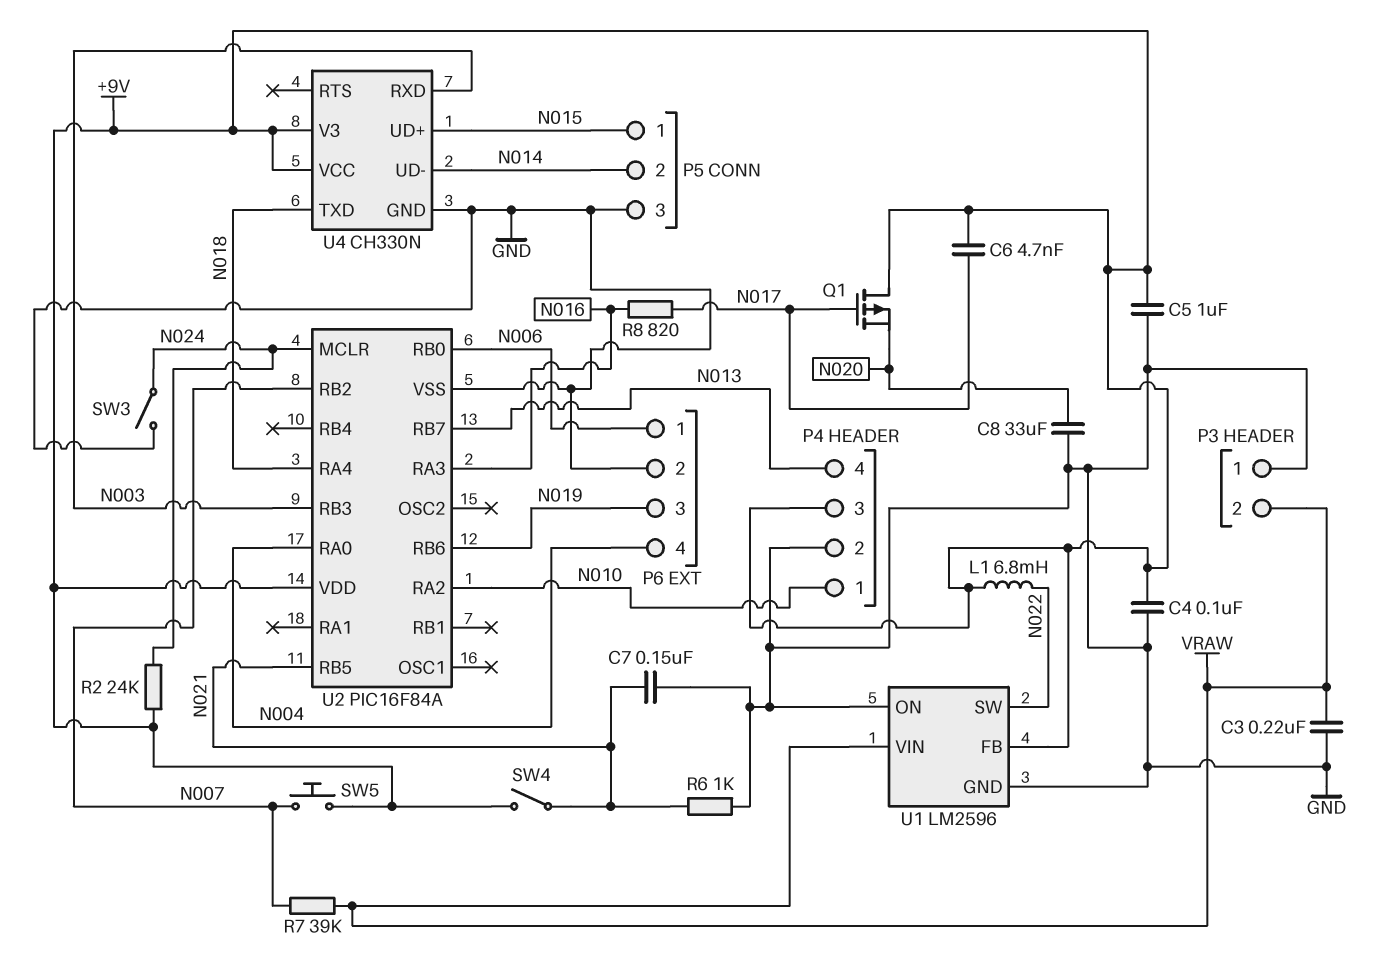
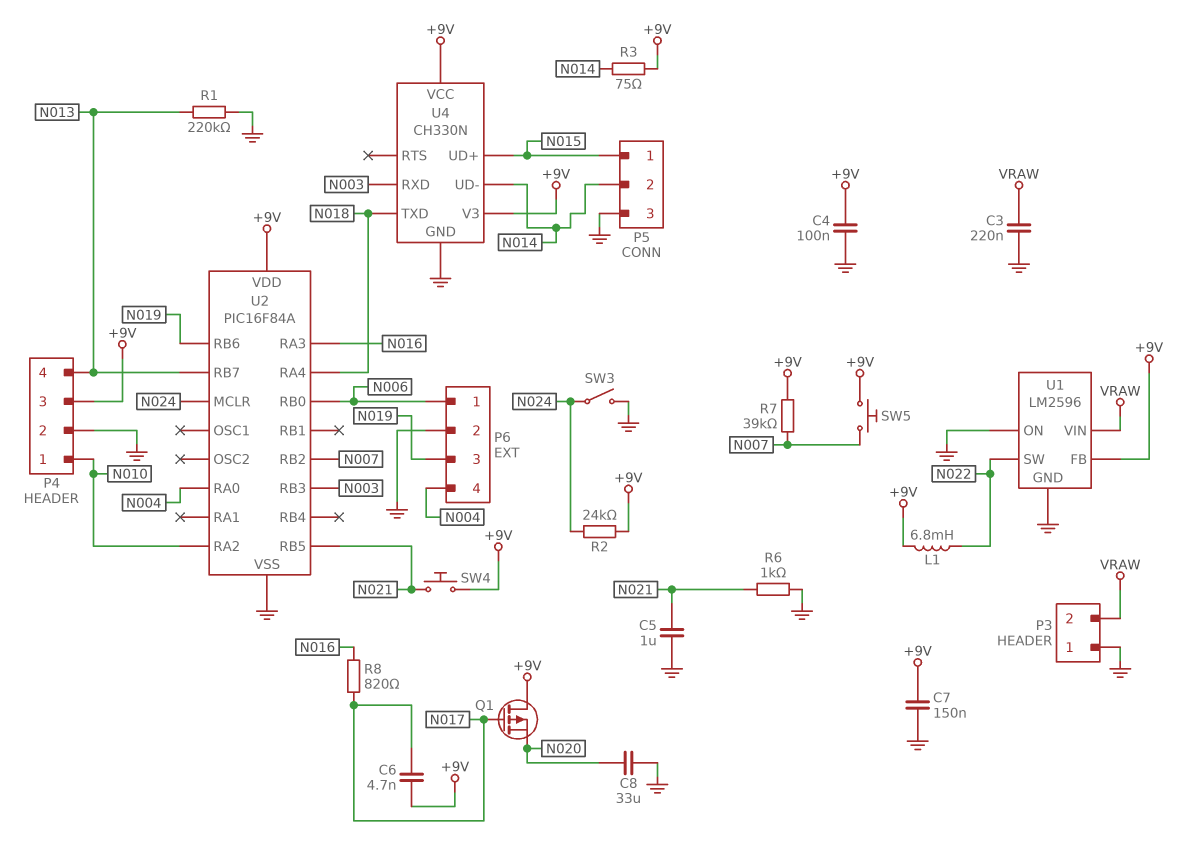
C5: 1uF (+9V, GND) -> 1uF (GND, N021)
C7: 150nF (GND, N021) -> 150nF (+9V, GND)
R1: none -> 220k (GND, N013)
R3: none -> 75 (+9V, N014)
R7: 39k (N007, VRAW) -> 39k (+9V, N007)
SW4: switch (+9V, N021) -> button (+9V, N021)

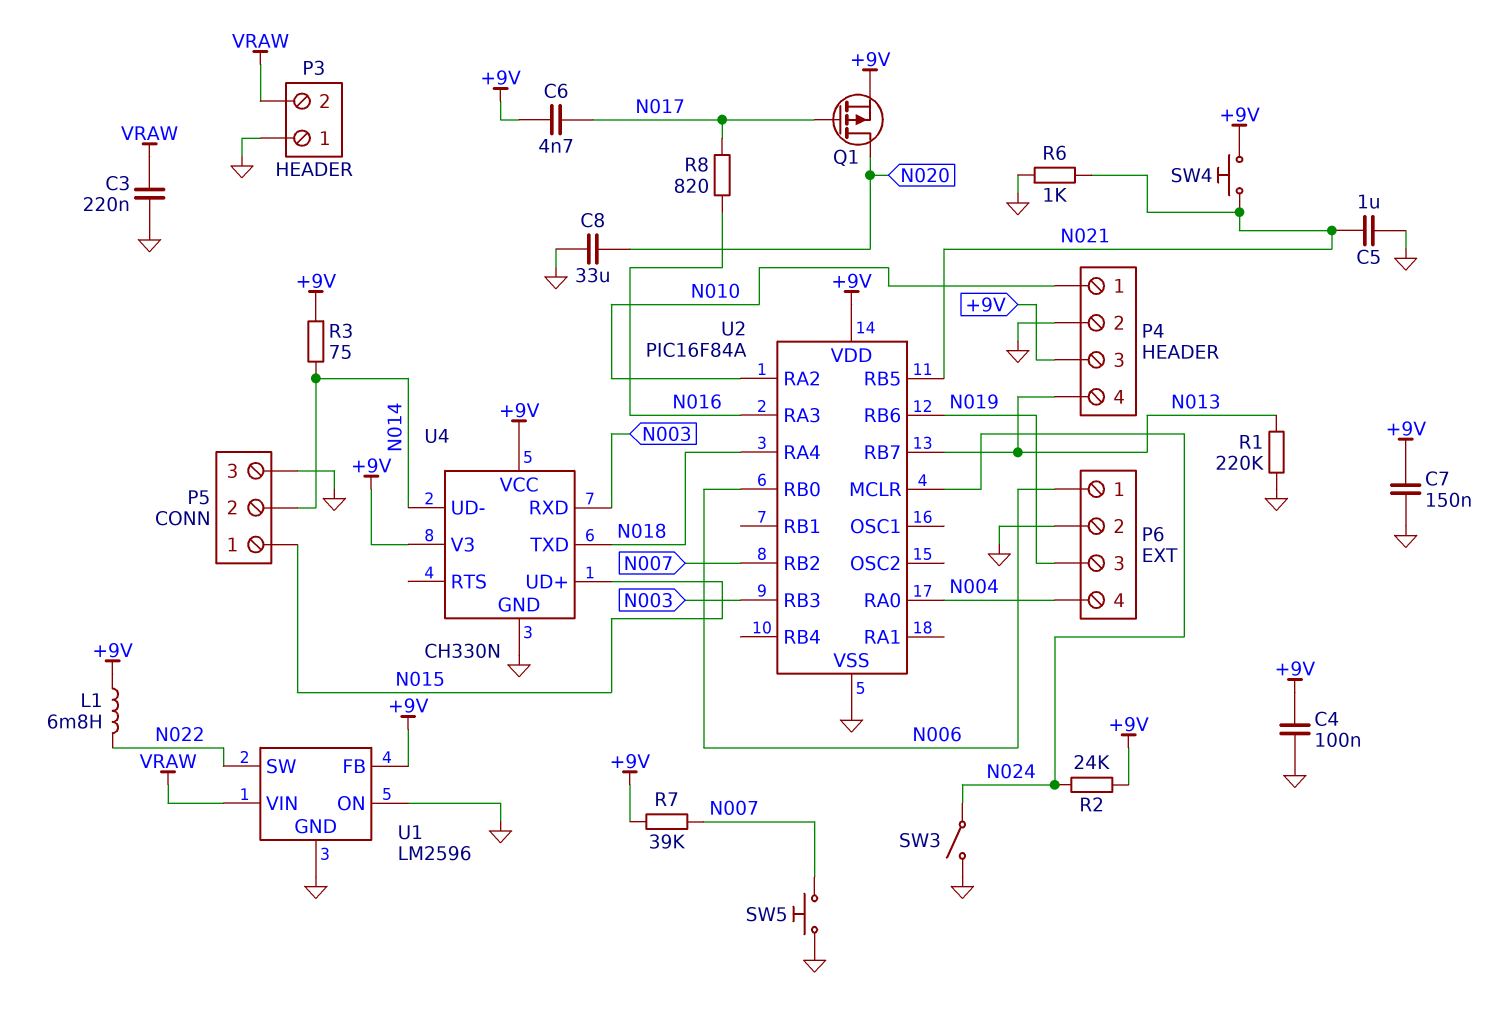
Q1: PMOS (G N017, D +9V, S N020) -> PMOS (G N017, D N020, S +9V)
SW5: button (+9V, N007) -> button (GND, N007)

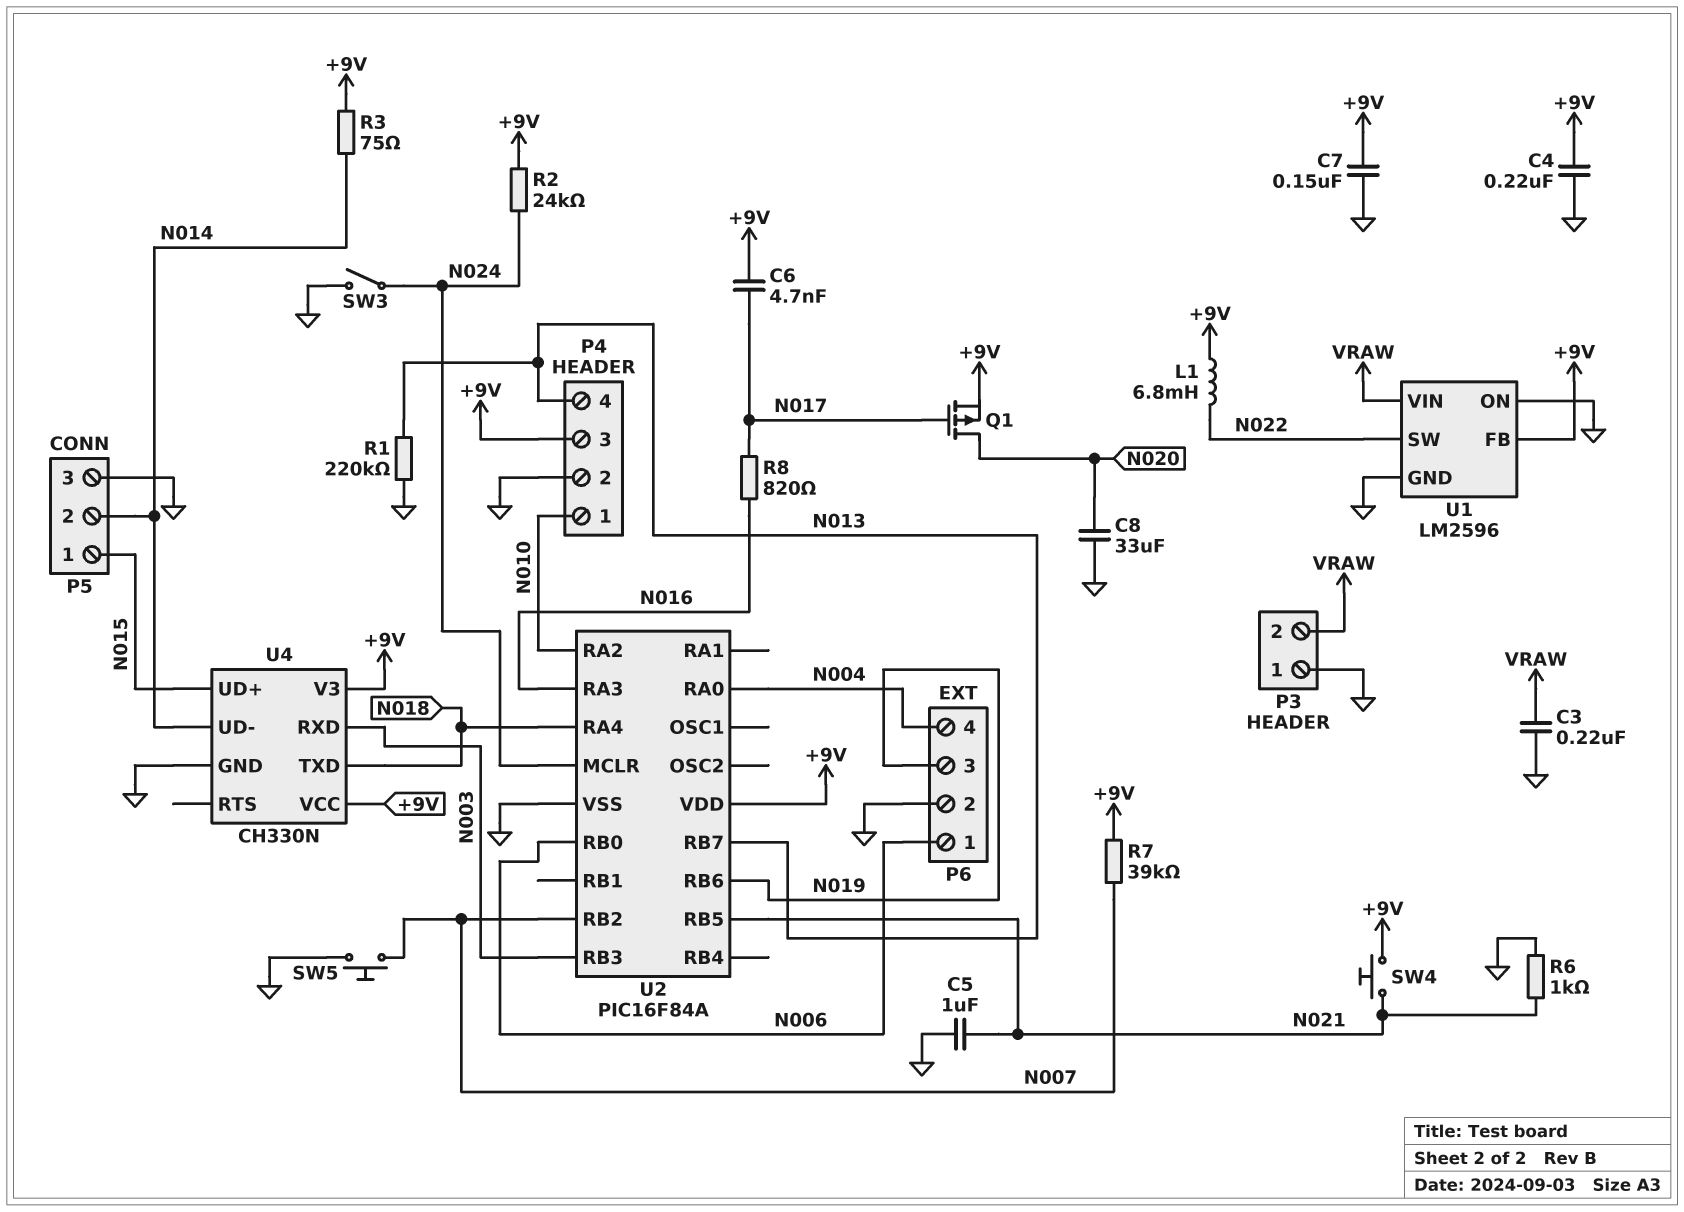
C4: 100nF (+9V, GND) -> 220nF (+9V, GND)

